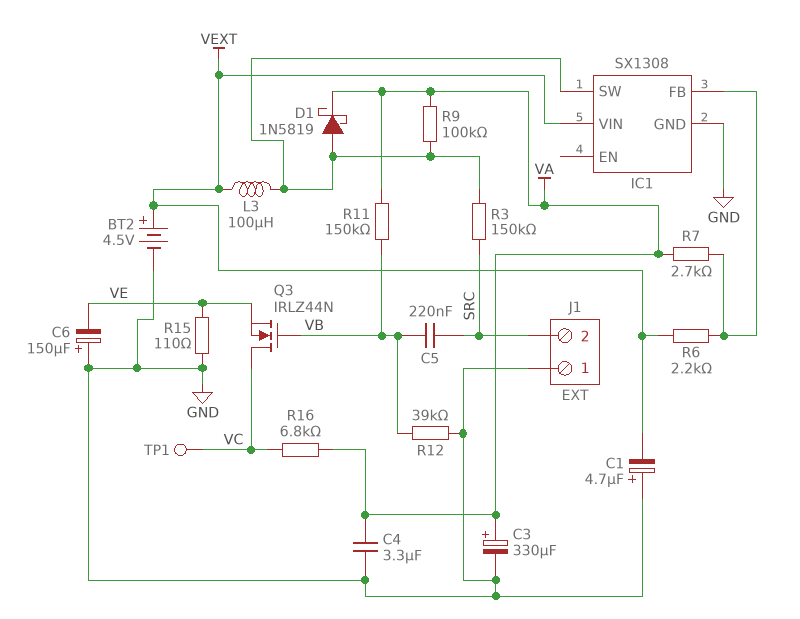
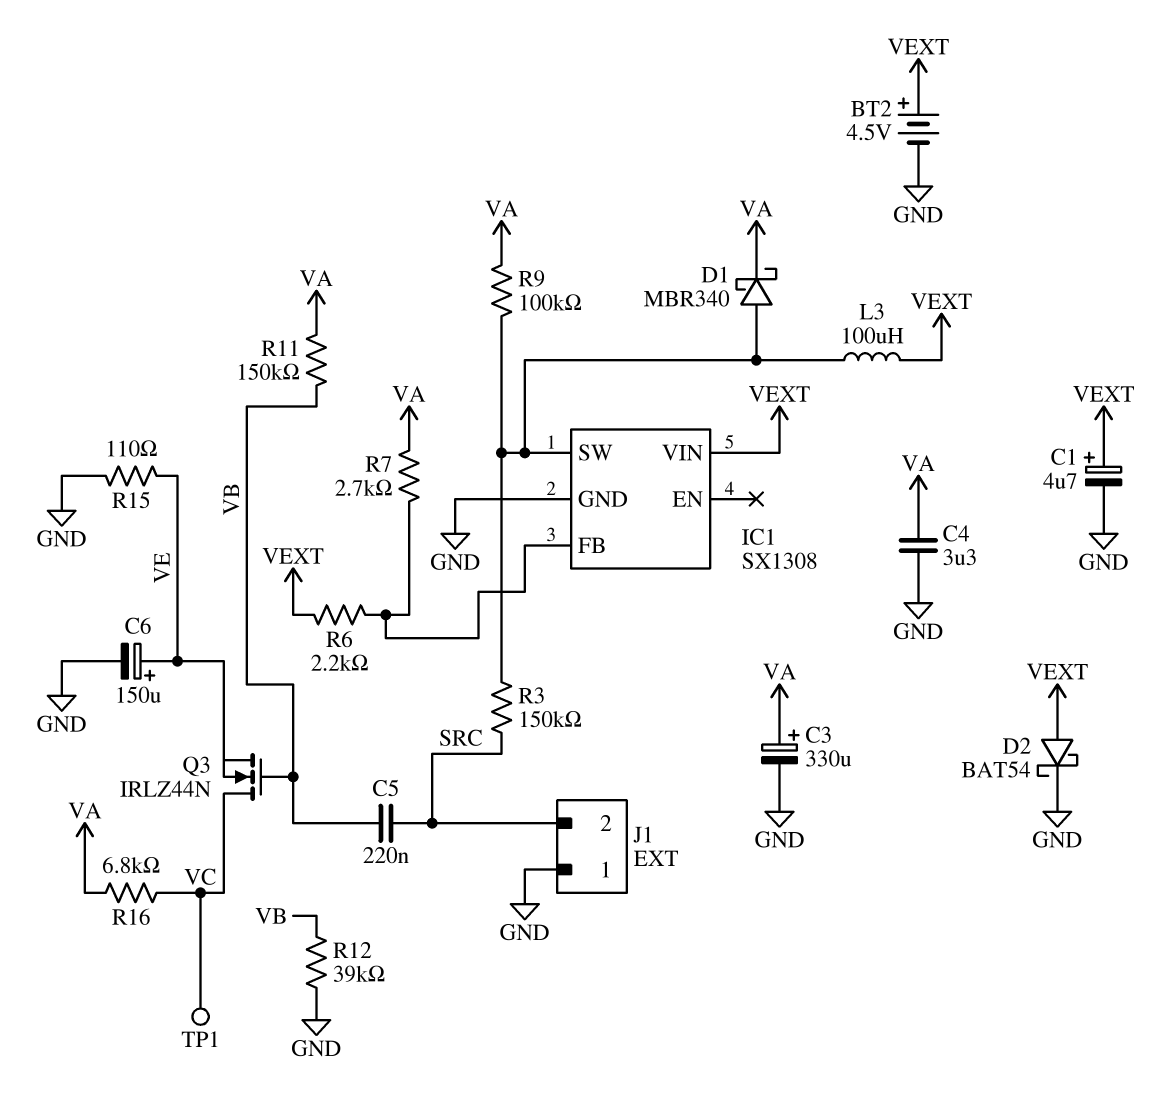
C1: 4.7uF (plus GND, minus VEXT) -> 4.7uF (plus VEXT, minus GND)
C6: 150uF (plus GND, minus VE) -> 150uF (plus VE, minus GND)
D1: schottky 1N5819 (A IC1/SW, K VA) -> schottky MBR340 (A IC1/SW, K VA)
D2: none -> schottky BAT54 (A VEXT, K GND)

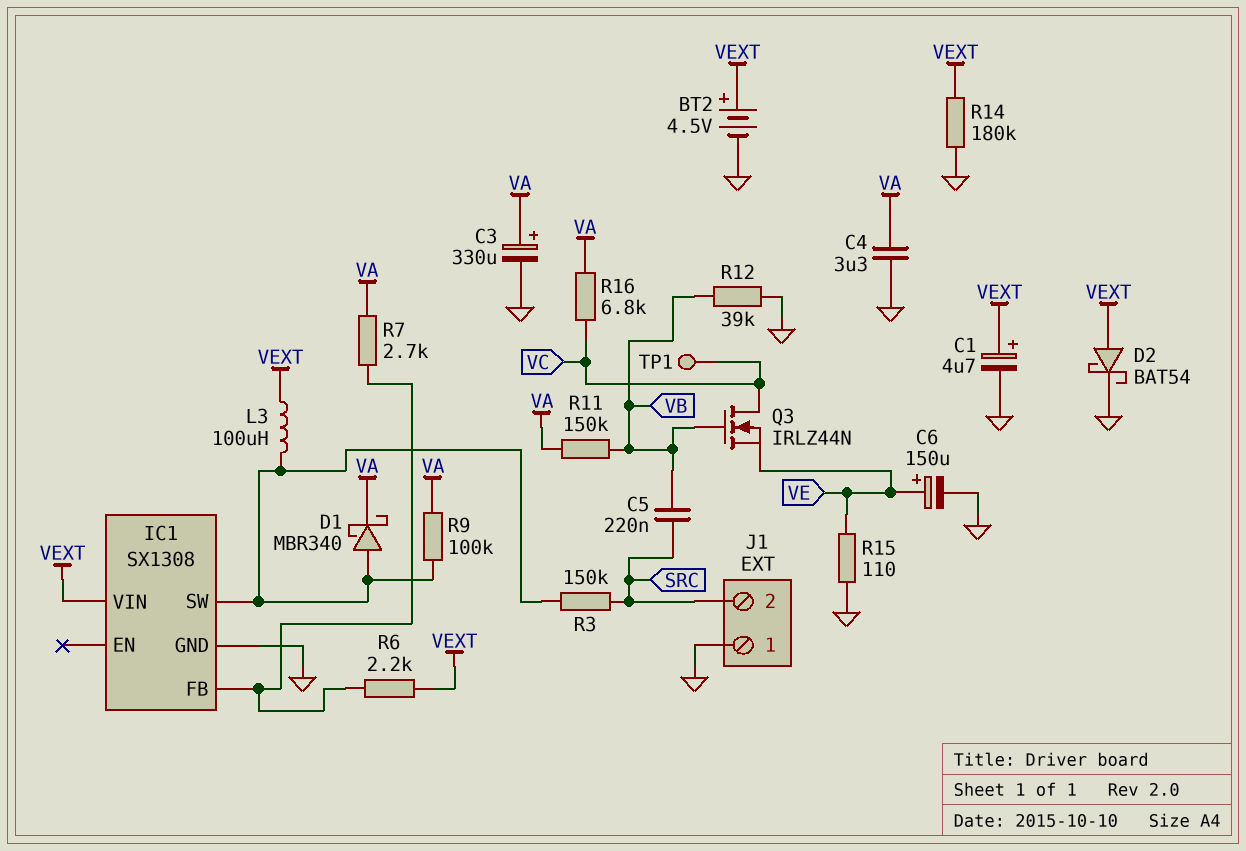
R14: none -> 180k (GND, VEXT)

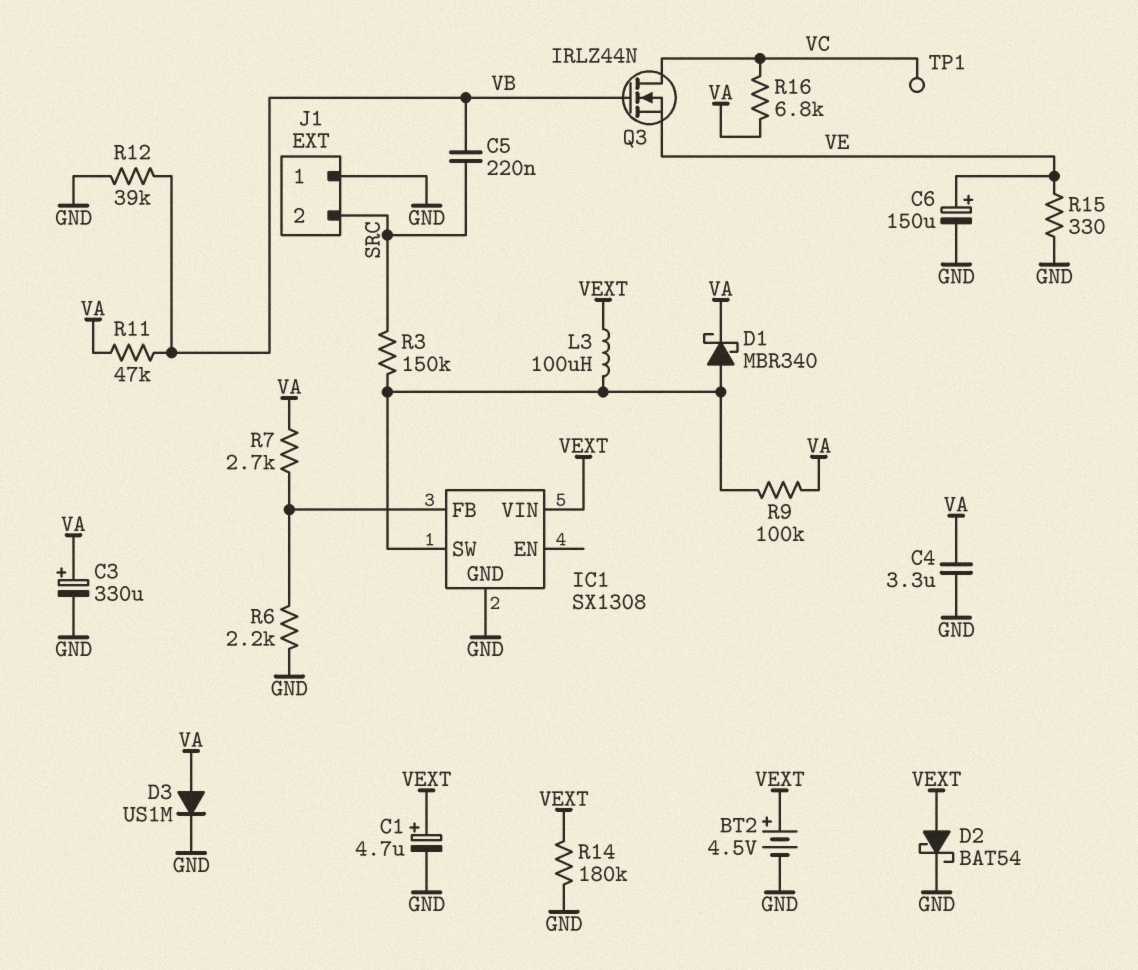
D3: none -> diode US1M (A VA, K GND)
R6: 2.2k (IC1/FB, VEXT) -> 2.2k (GND, IC1/FB)
R11: 150k (VA, VB) -> 47k (VA, VB)
R15: 110 (GND, VE) -> 330 (GND, VE)

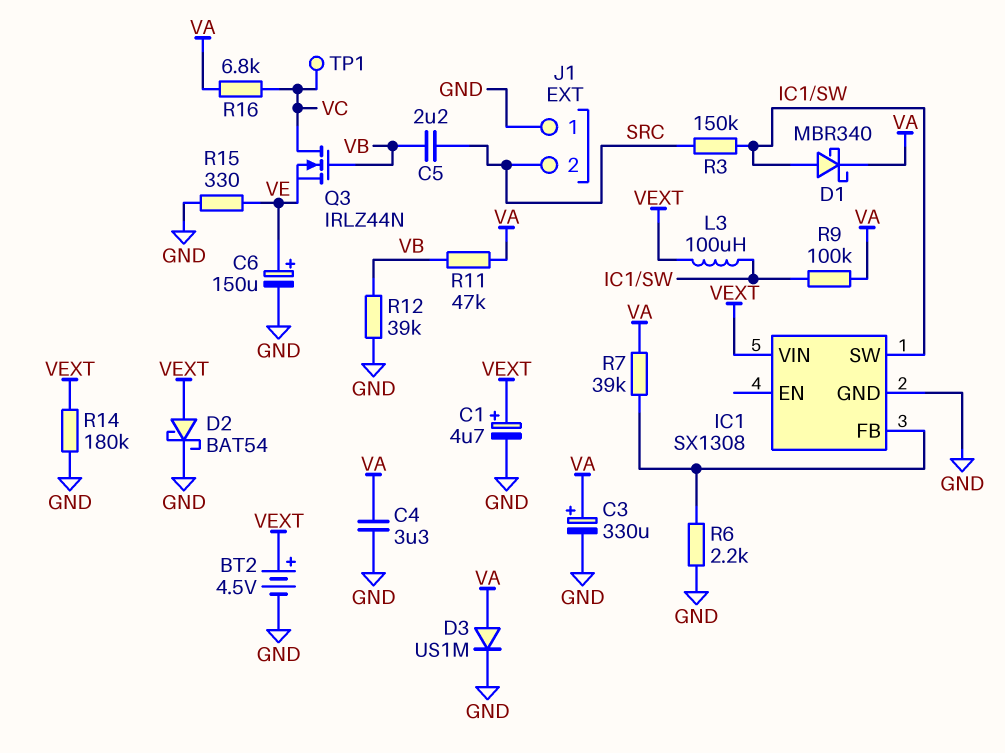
C5: 220nF (SRC, VB) -> 2.2uF (SRC, VB)
R7: 2.7k (IC1/FB, VA) -> 39k (IC1/FB, VA)

